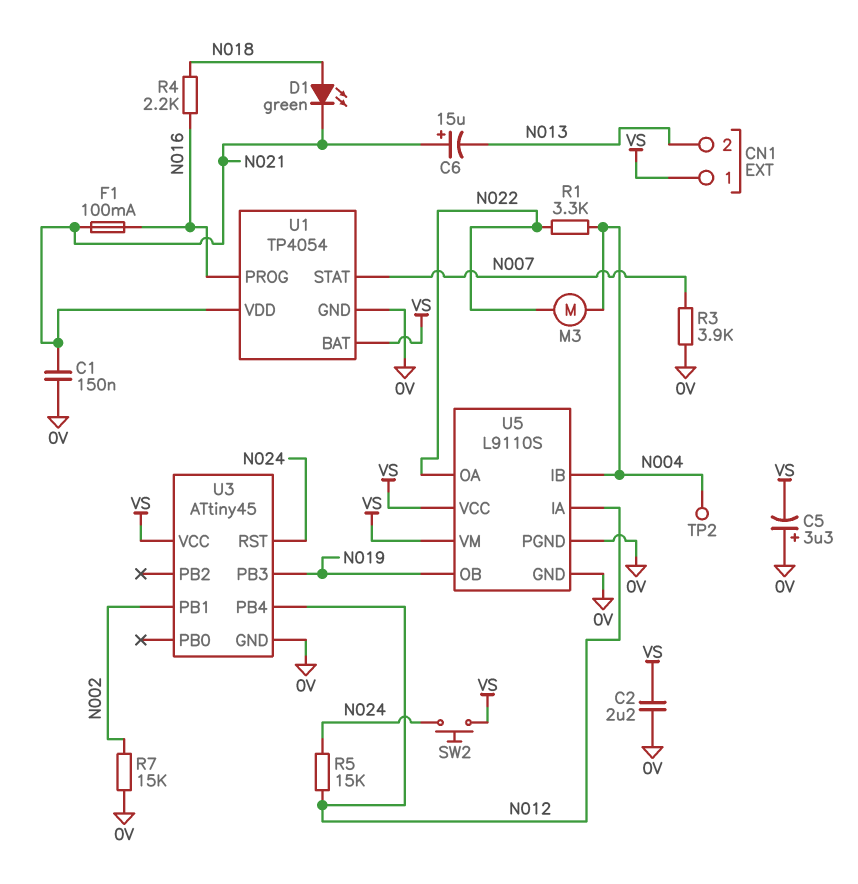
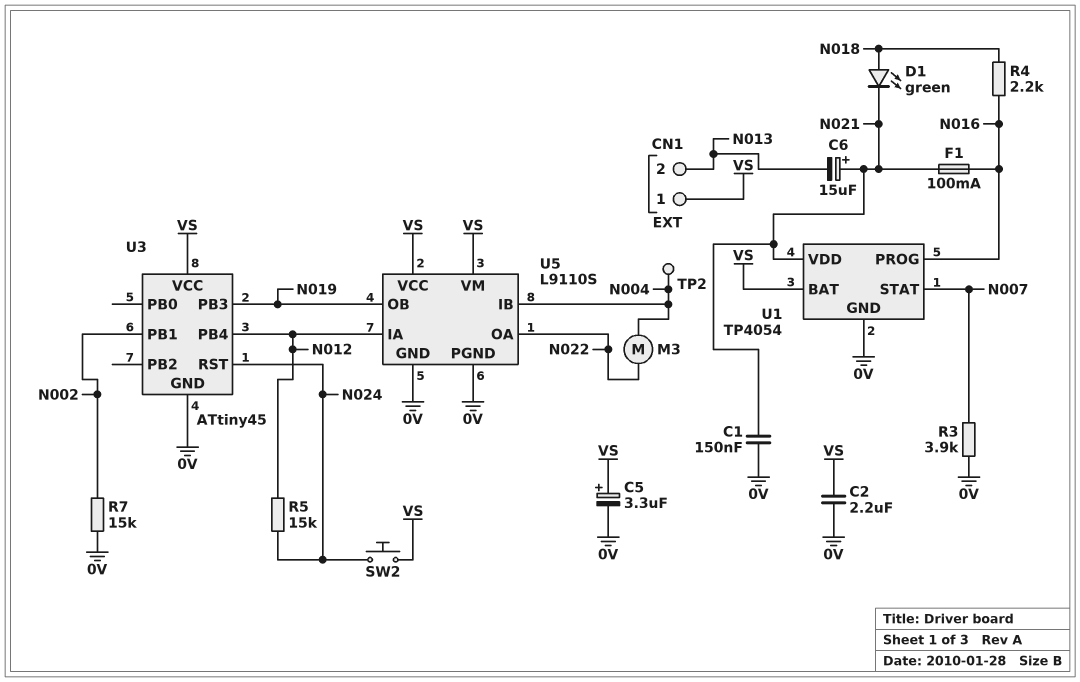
C5: 3.3uF (plus 0V, minus VS) -> 3.3uF (plus VS, minus 0V)
R1: 3.3k (N004, N022) -> none

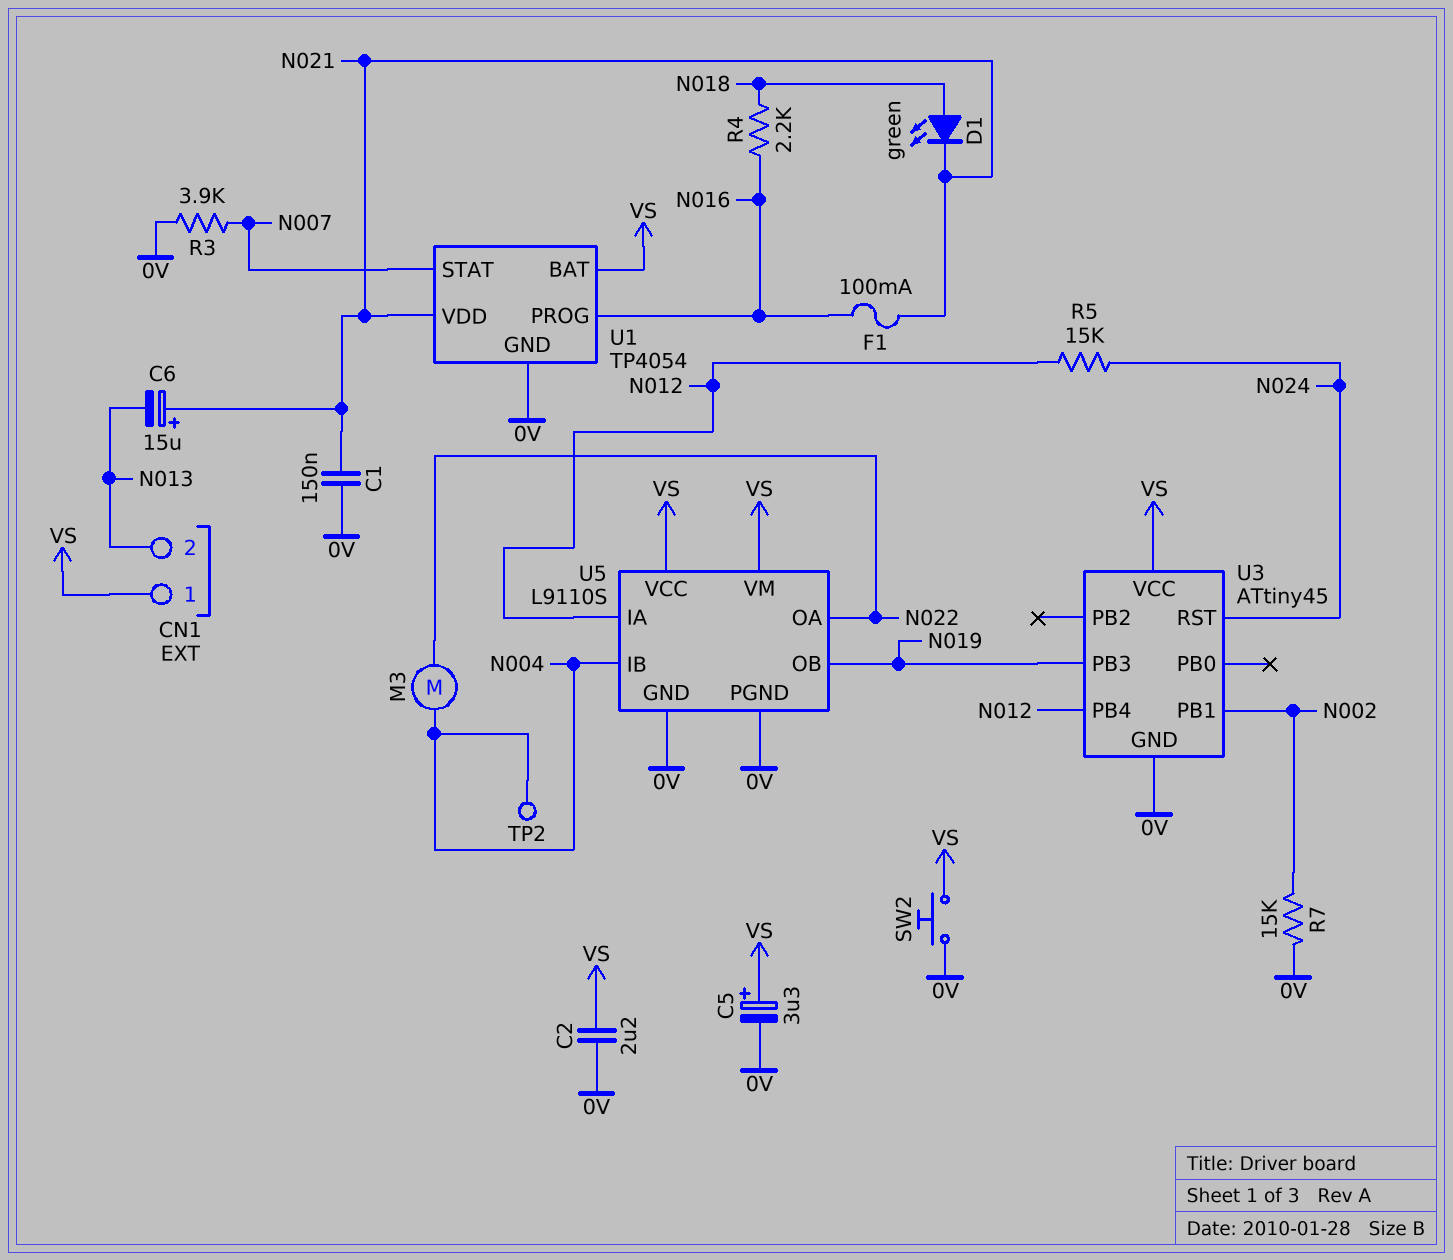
SW2: button (N024, VS) -> button (0V, VS)

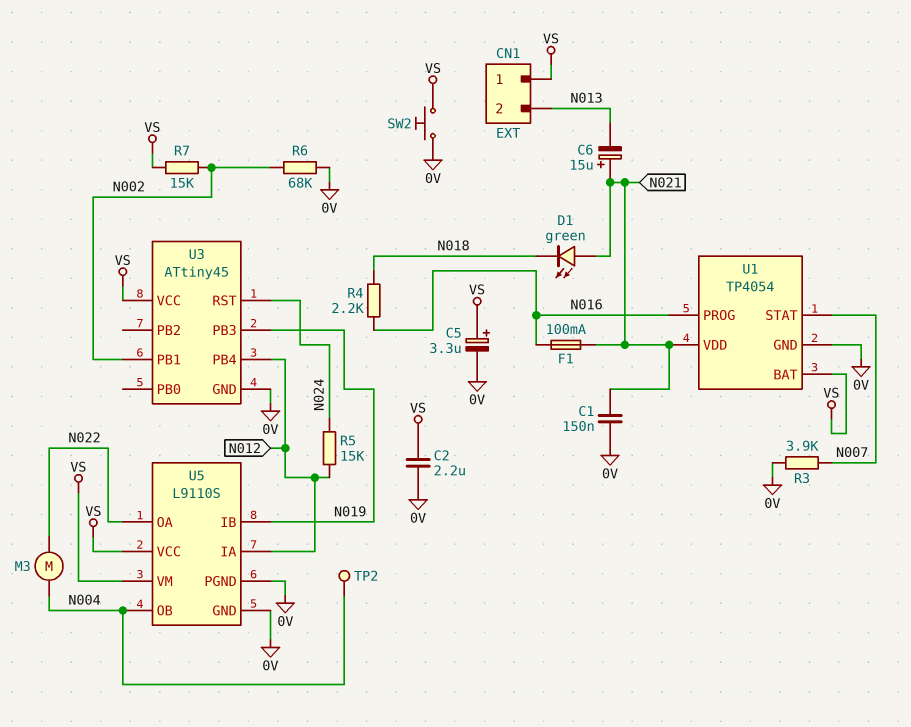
D1: LED green (A N018, K N021) -> LED green (A N021, K N018)
R6: none -> 68k (0V, N002)
R7: 15k (0V, N002) -> 15k (N002, VS)
U5 pin IB: N004 -> N019
U5 pin OB: N019 -> N004

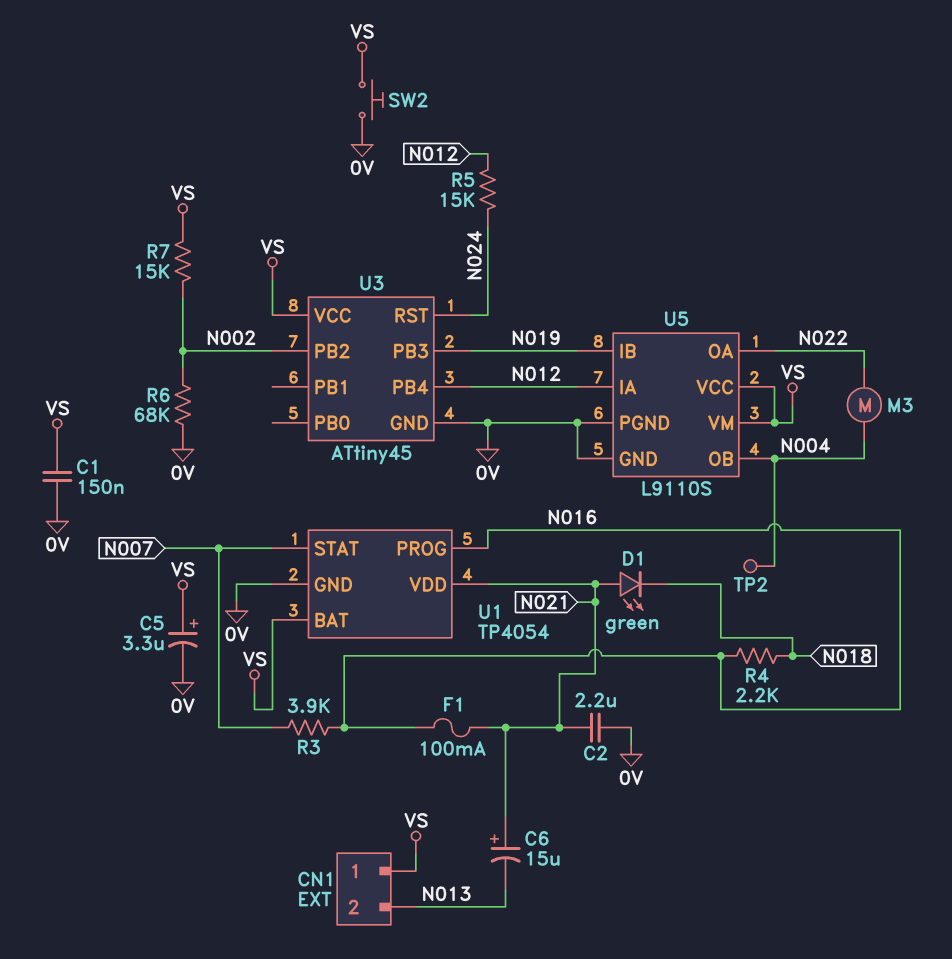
C1: 150nF (0V, N021) -> 150nF (0V, VS)
C2: 2.2uF (0V, VS) -> 2.2uF (0V, N021)
R3: 3.9k (0V, N007) -> 3.9k (N007, N016)
U3 pin PB1: N002 -> none
U3 pin PB2: none -> N002

